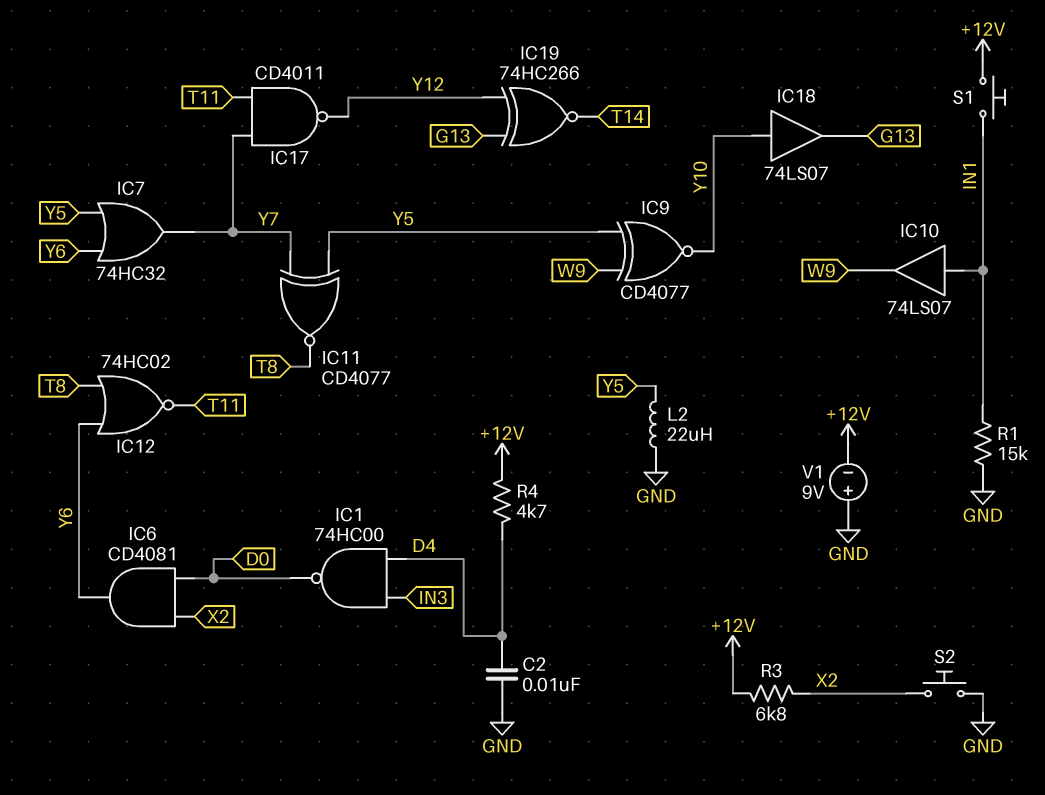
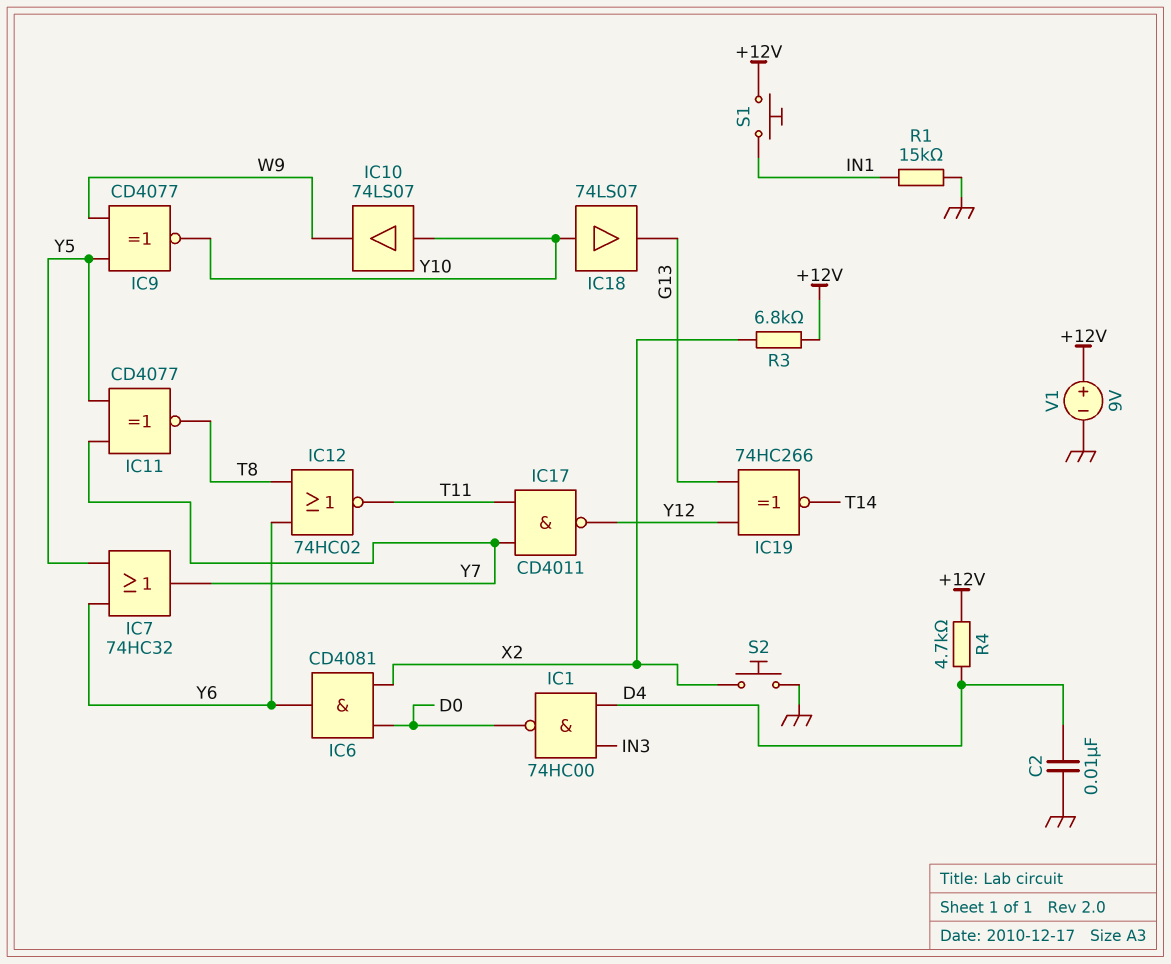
IC10: buffer 74LS07 (in IN1, out W9) -> buffer 74LS07 (in Y10, out W9)
L2: 22uH (GND, Y5) -> none
V1: 9V (plus GND, minus +12V) -> 9V (plus +12V, minus GND)

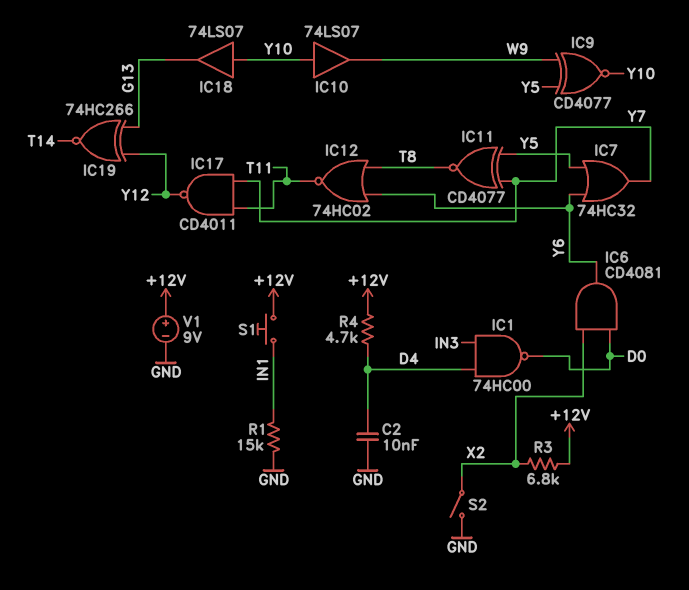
S2: button (GND, X2) -> switch (GND, X2)

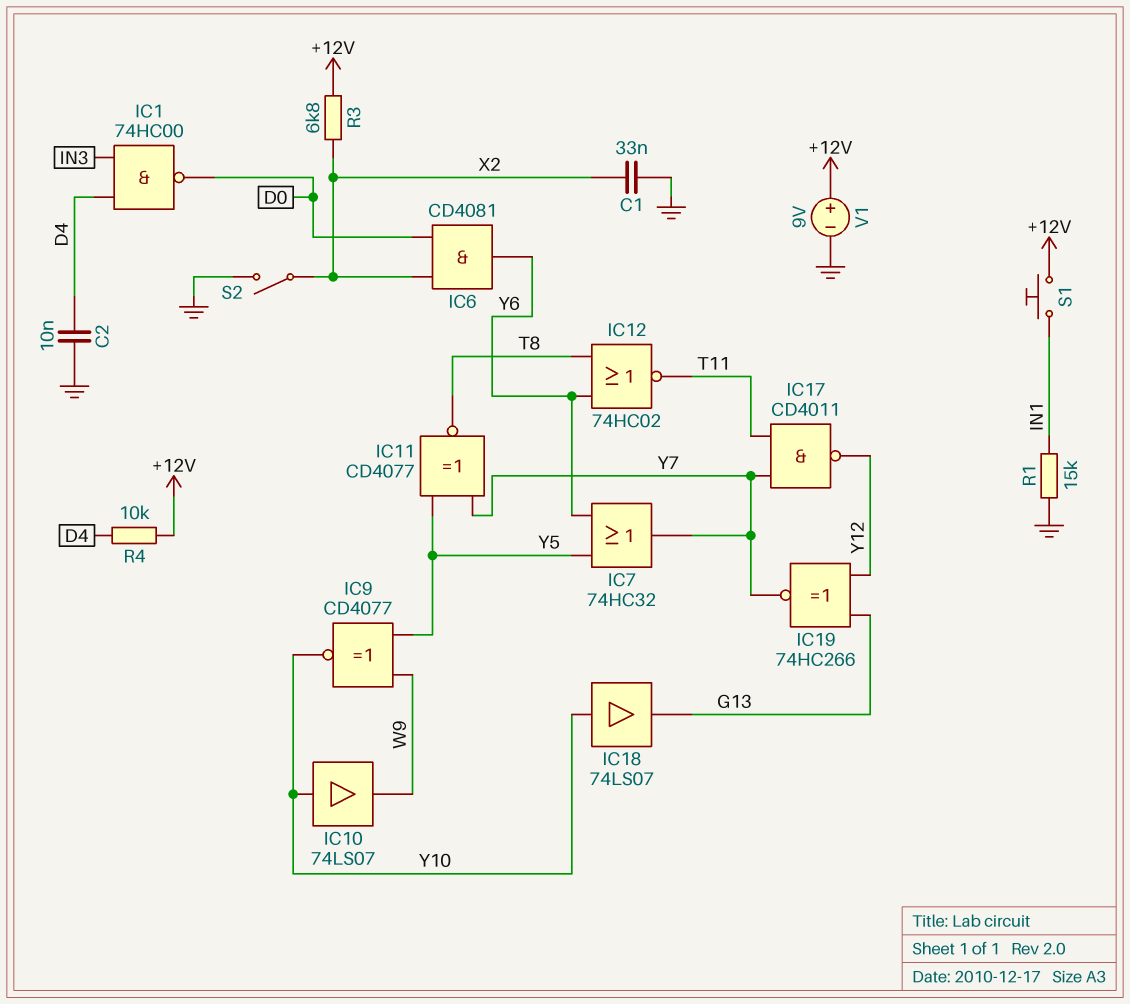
C1: none -> 33nF (GND, X2)
IC19: XNOR 74HC266 (in G13, in Y12, out T14) -> XNOR 74HC266 (in G13, in Y12, out Y7)
R4: 4.7k (+12V, D4) -> 10k (+12V, D4)

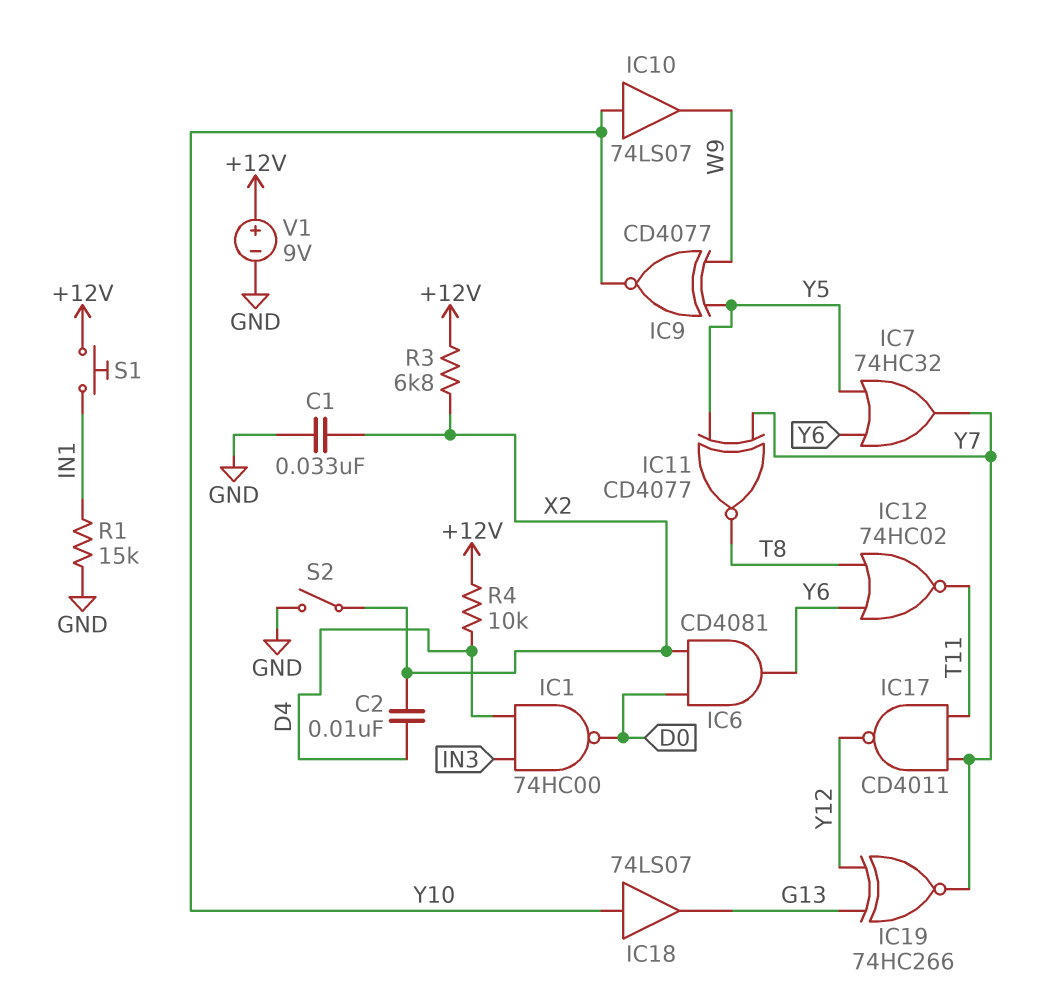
C2: 10nF (D4, GND) -> 10nF (D4, X2)

